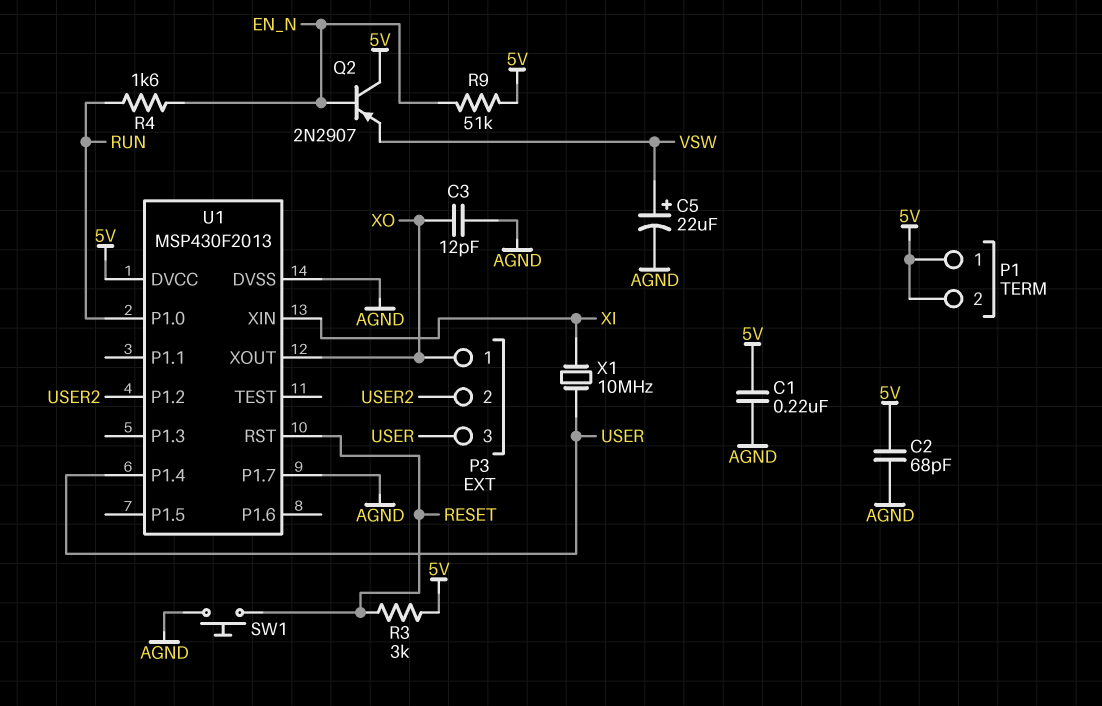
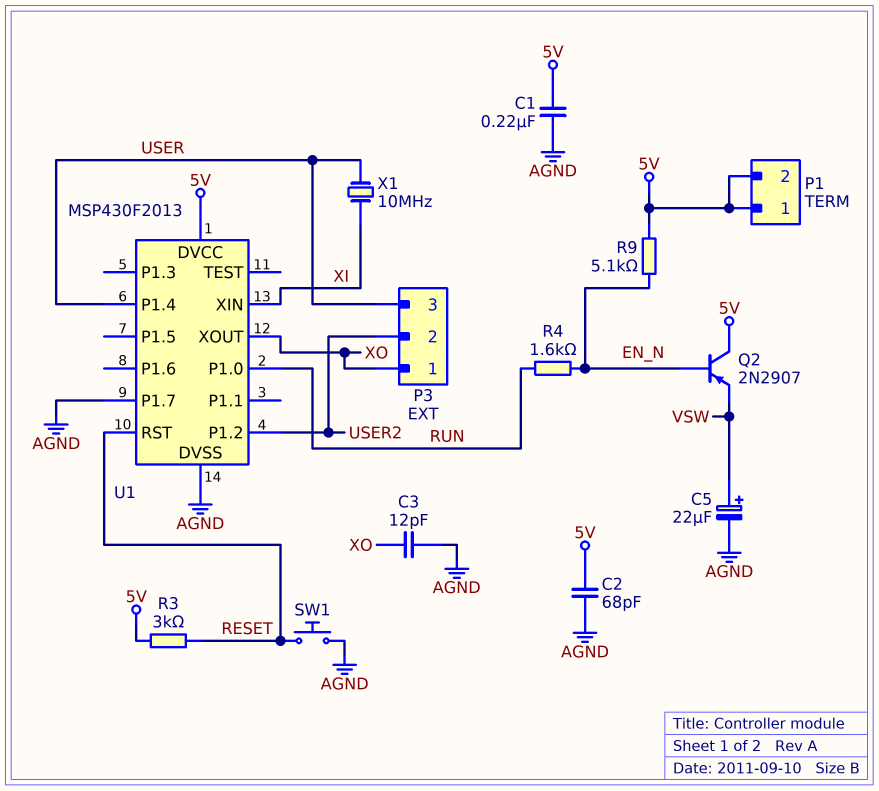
R9: 51k (5V, EN_N) -> 5.1k (5V, EN_N)

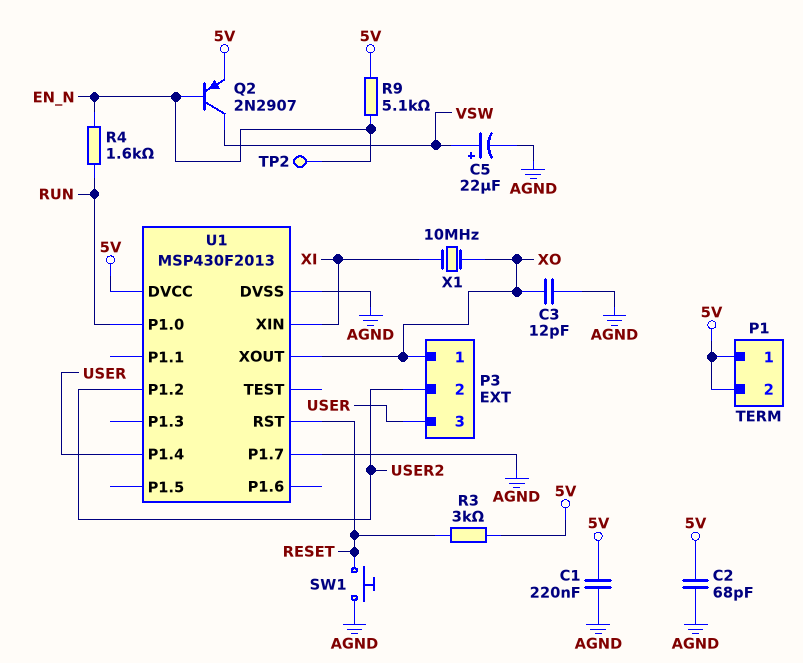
Q2: PNP 2N2907 (B EN_N, C 5V, E VSW) -> PNP 2N2907 (B EN_N, C VSW, E 5V)
TP2: none -> test point (EN_N)
X1: 10MHz (USER, XI) -> 10MHz (XI, XO)

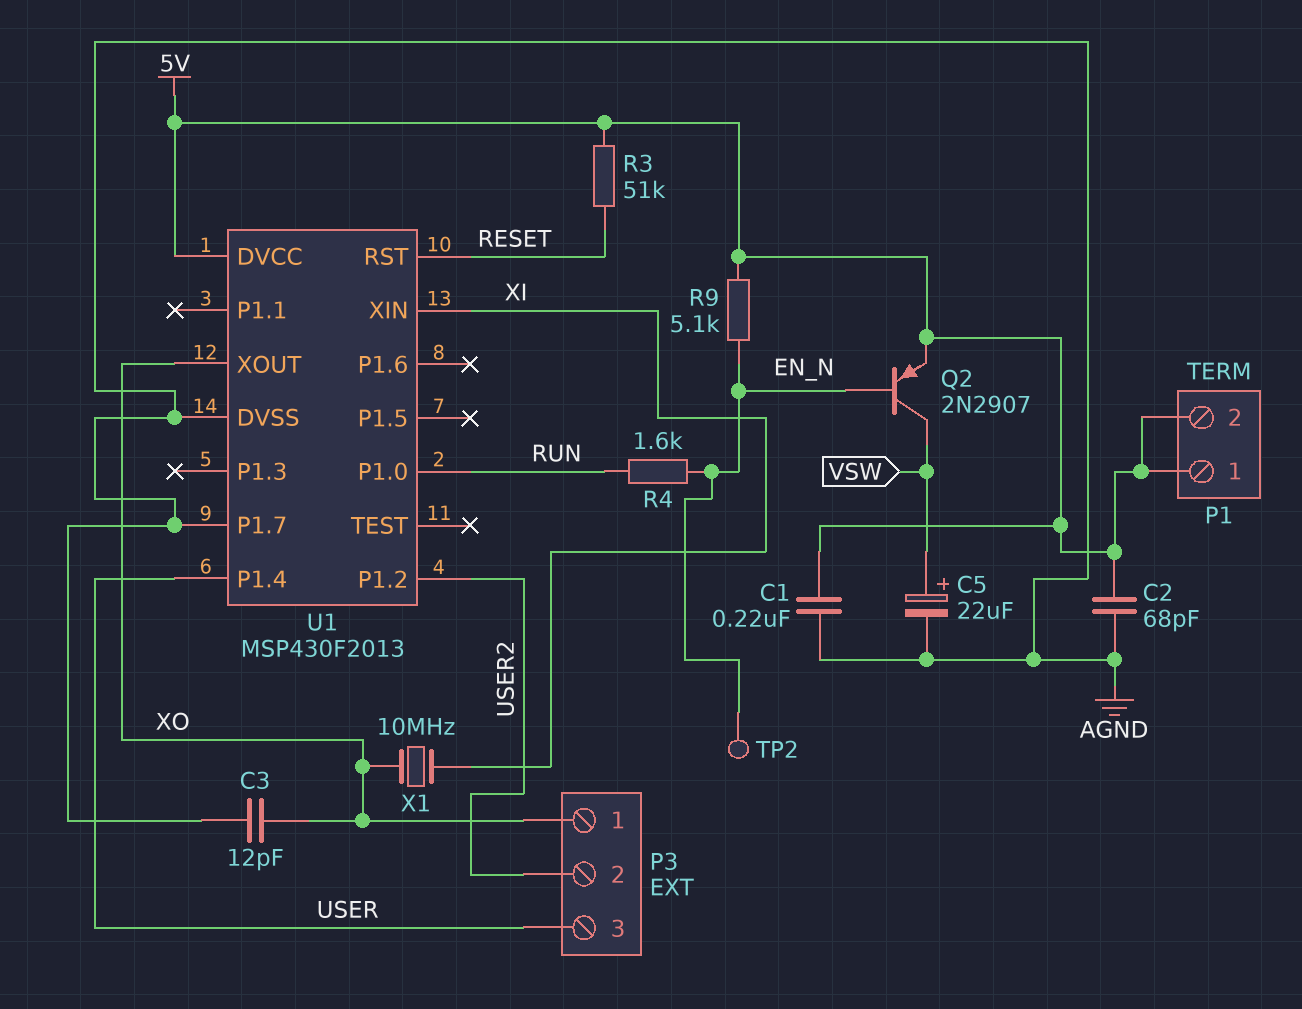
R3: 3k (5V, RESET) -> 51k (5V, RESET)
SW1: button (AGND, RESET) -> none

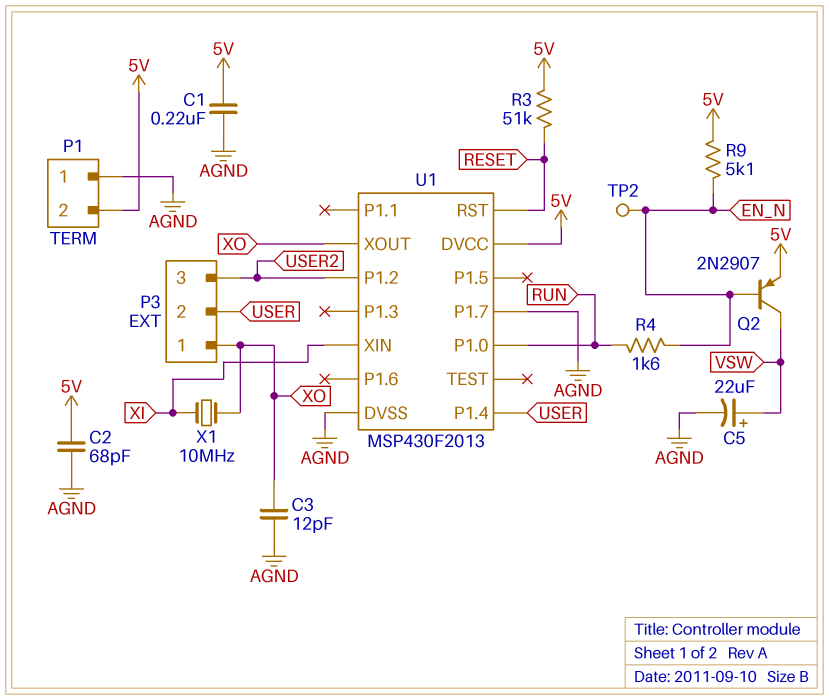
P1 pin 1: 5V -> AGND
P3 pin 2: USER2 -> USER
P3 pin 3: USER -> USER2

